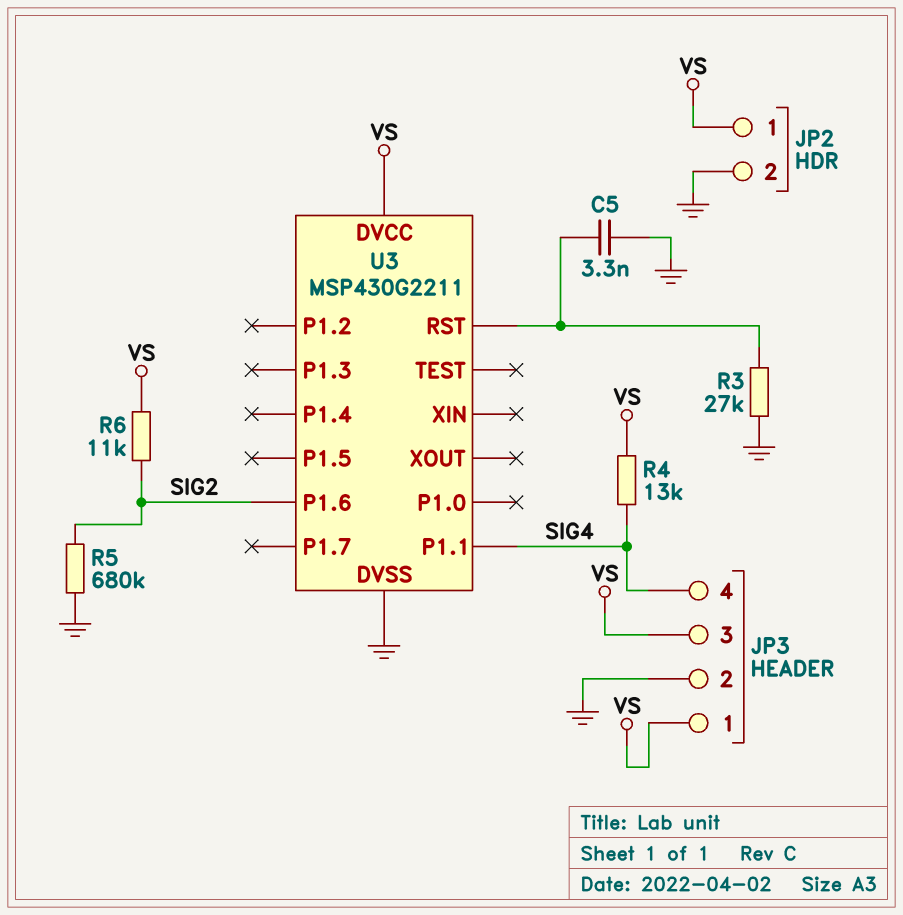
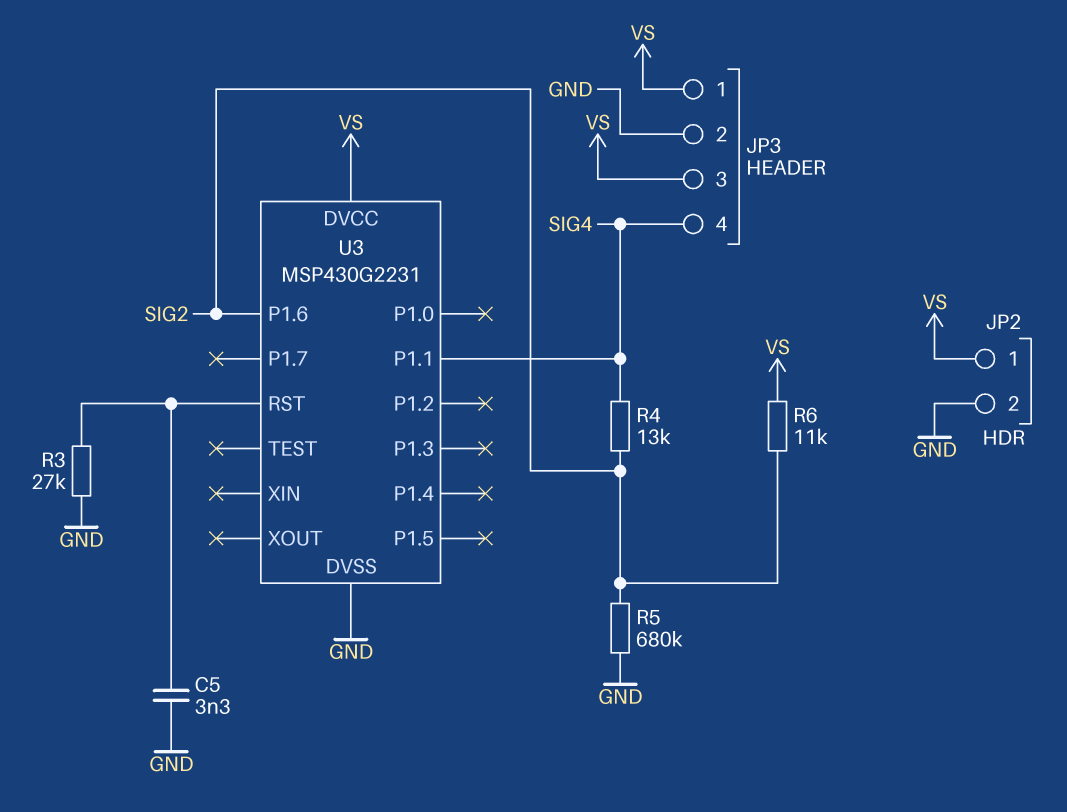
R4: 13k (SIG4, VS) -> 13k (SIG2, SIG4)
U3: MSP430G2211 -> MSP430G2231

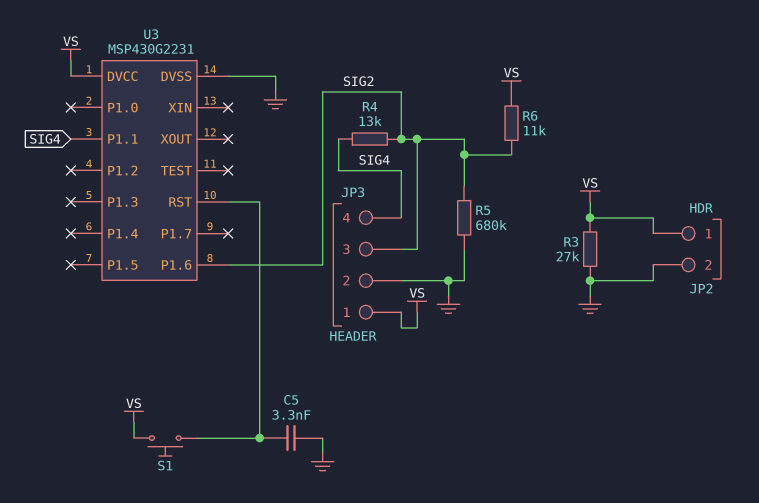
JP3 pin 3: VS -> SIG2
R3: 27k (GND, U3/RST) -> 27k (GND, VS)
S1: none -> button (U3/RST, VS)

